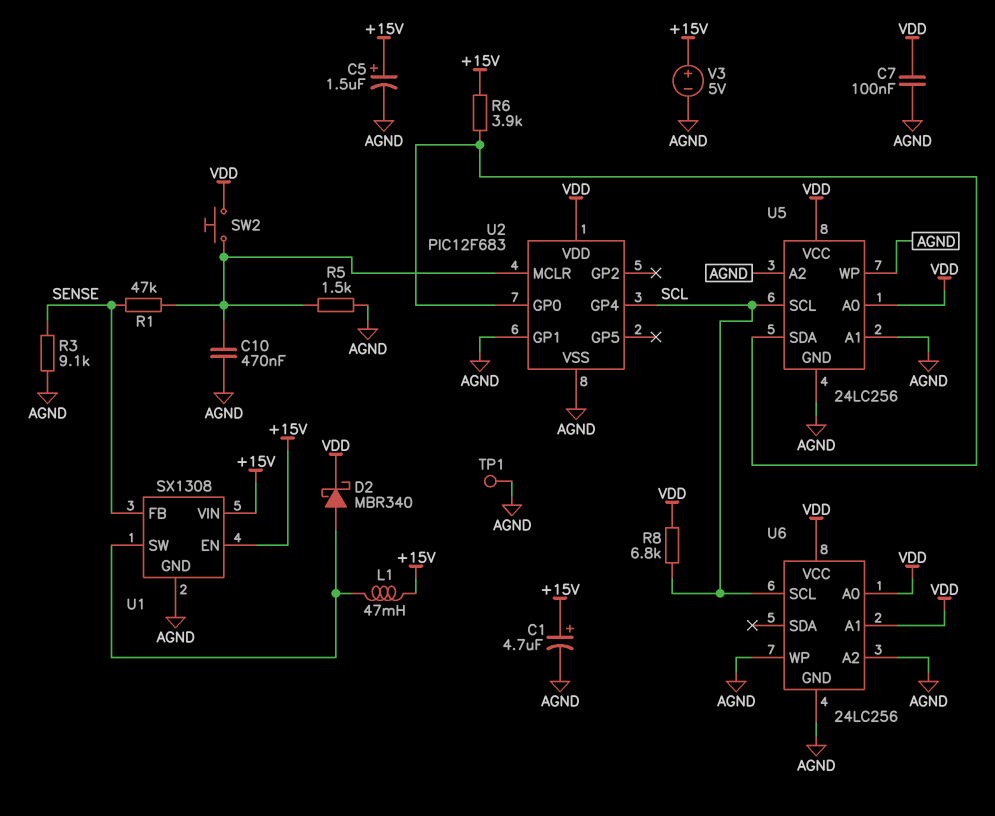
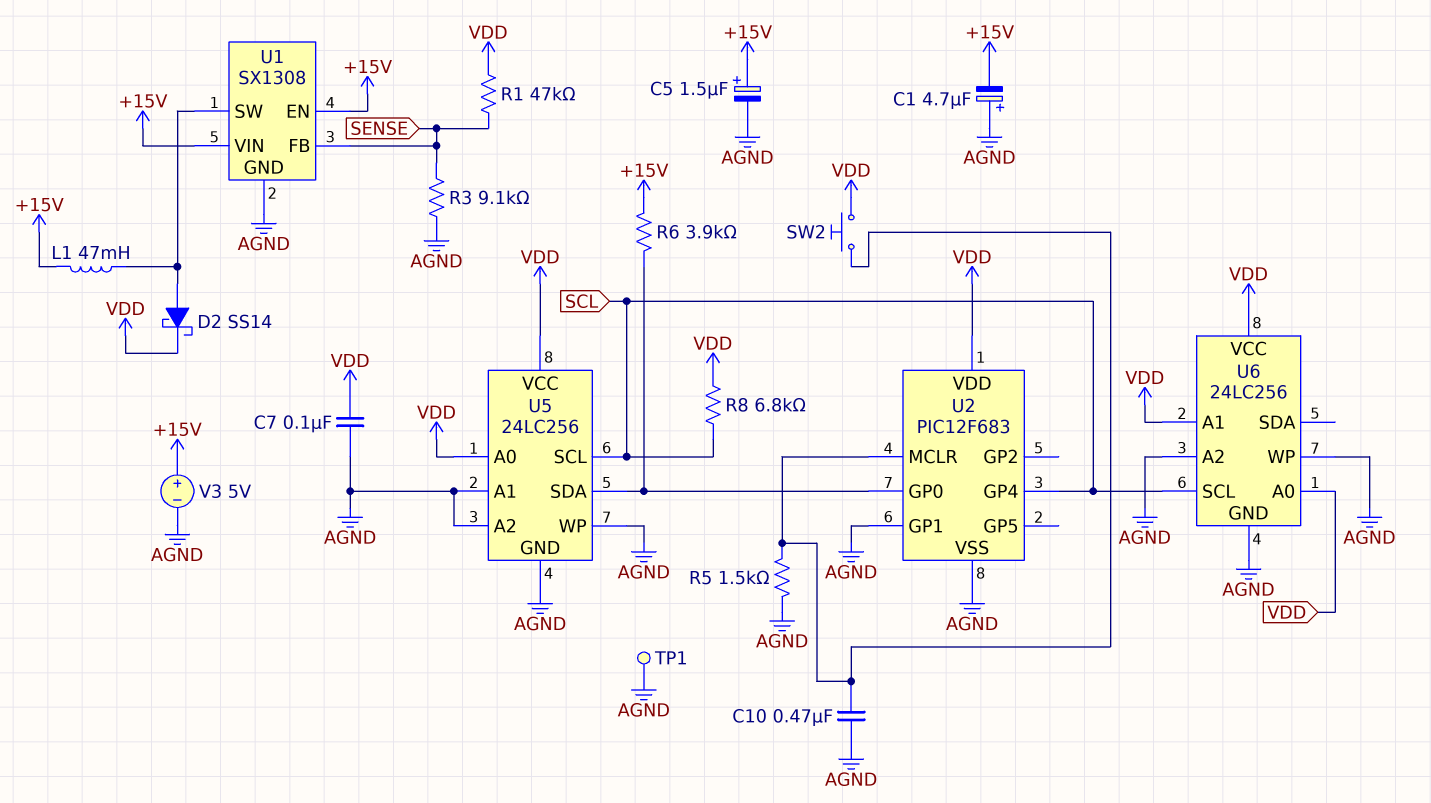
C1: 4.7uF (plus +15V, minus AGND) -> 4.7uF (plus AGND, minus +15V)
D2: schottky MBR340 (A U1/SW, K VDD) -> schottky SS14 (A U1/SW, K VDD)
R1: 47k (SENSE, U2/MCLR) -> 47k (SENSE, VDD)

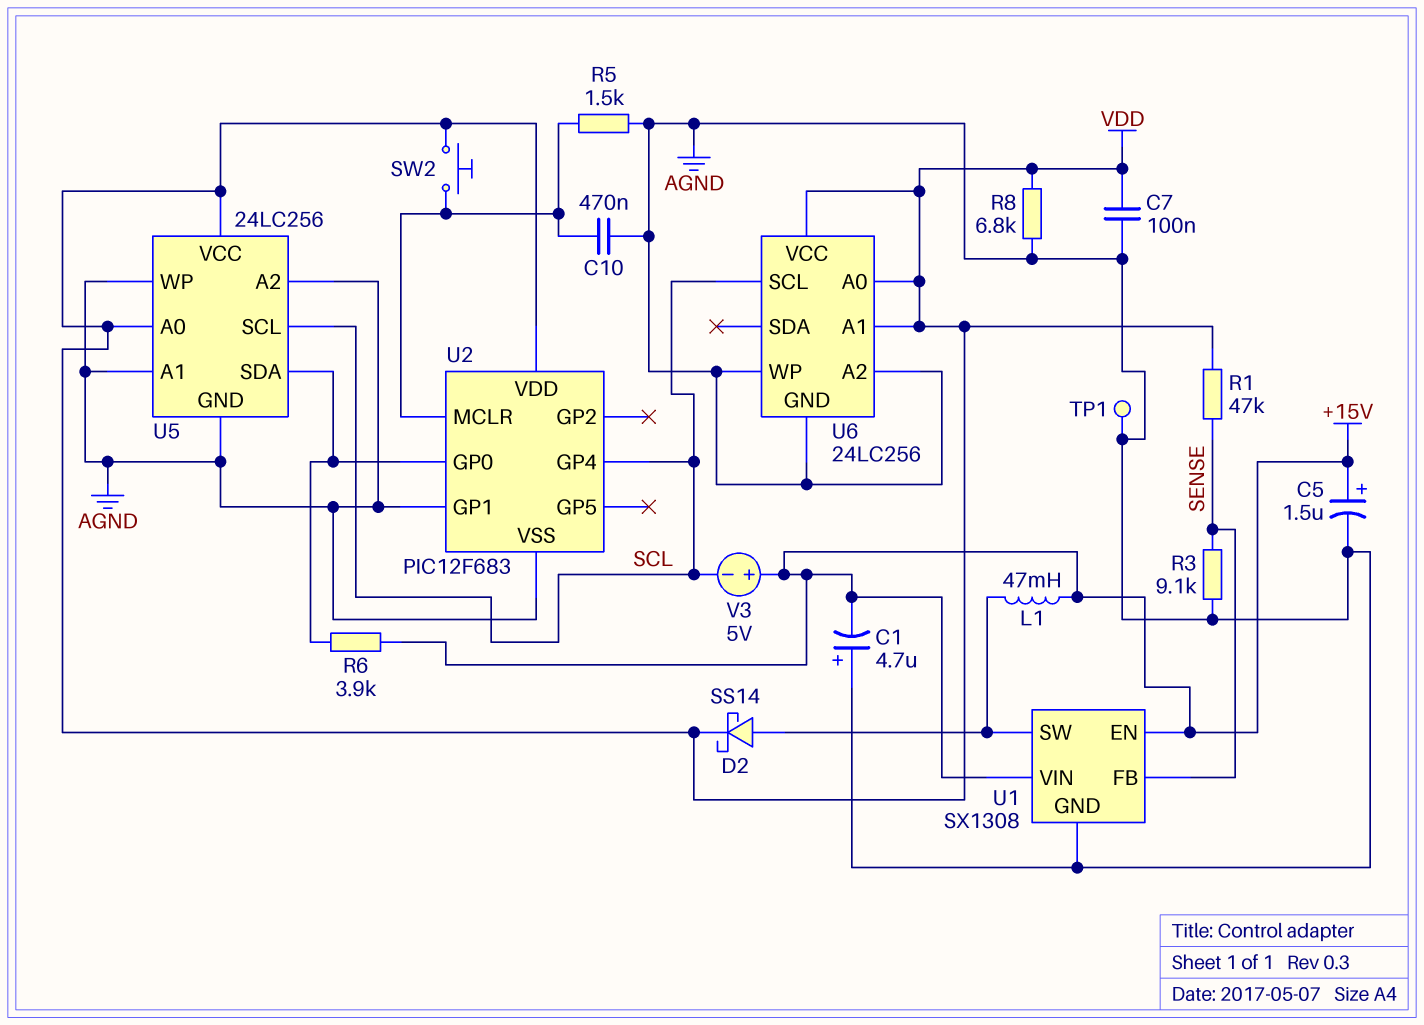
R8: 6.8k (SCL, VDD) -> 6.8k (AGND, VDD)
V3: 5V (plus +15V, minus AGND) -> 5V (plus +15V, minus SCL)

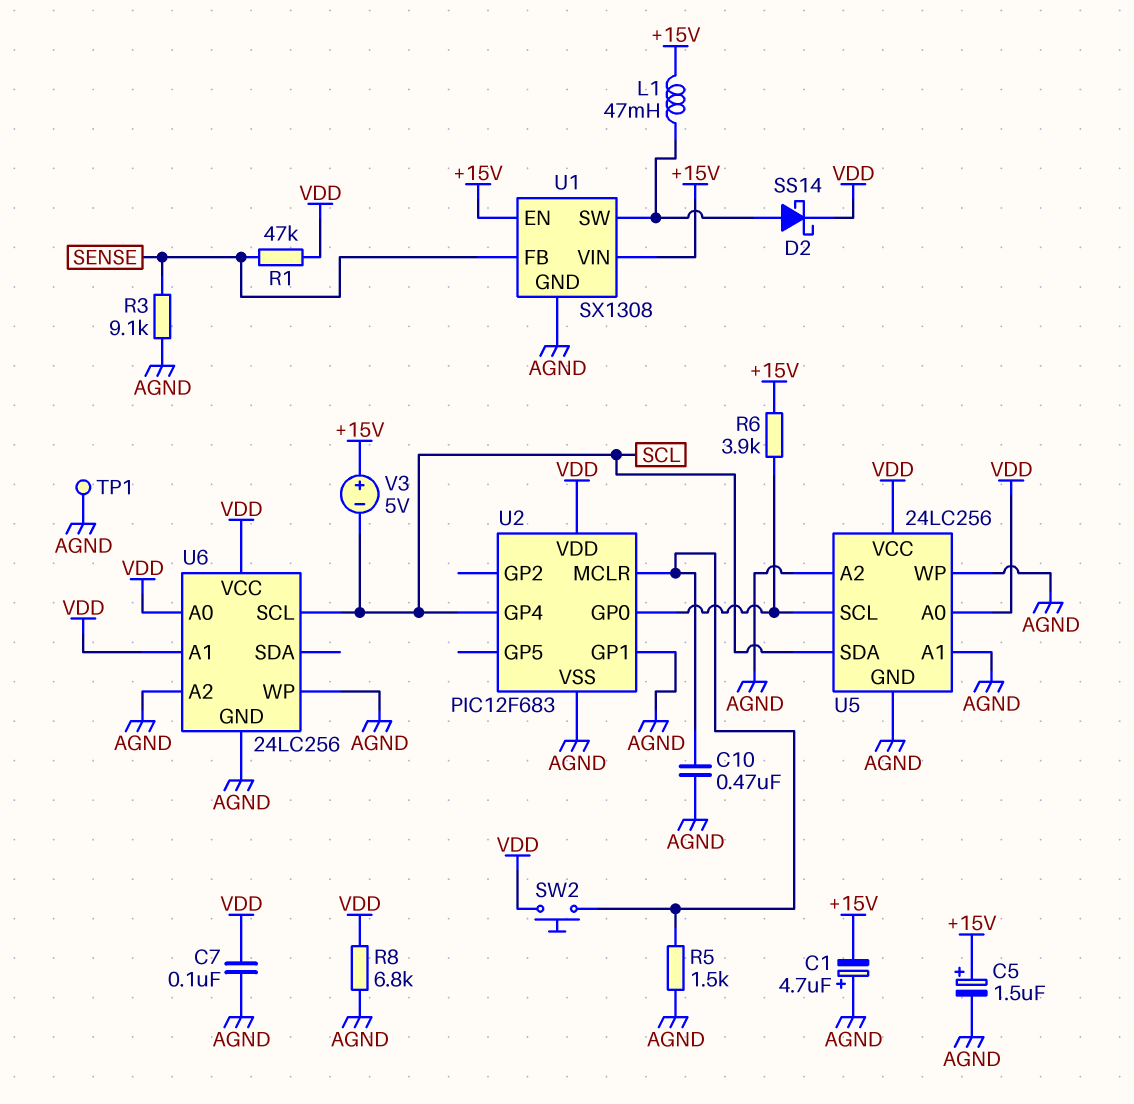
U5 pin SCL: SCL -> U2/GP0
U5 pin SDA: U2/GP0 -> SCL

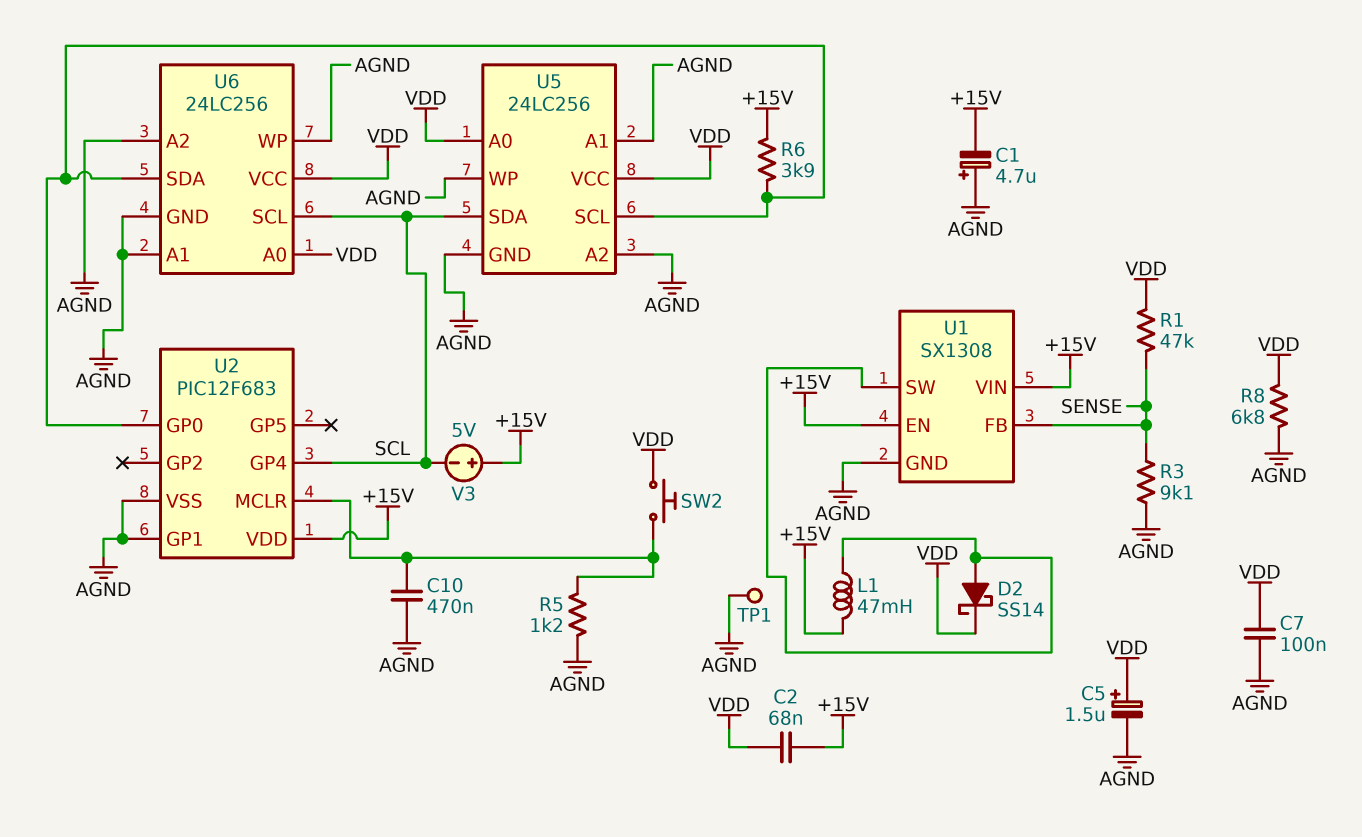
C2: none -> 68nF (+15V, VDD)
C5: 1.5uF (plus +15V, minus AGND) -> 1.5uF (plus VDD, minus AGND)
R5: 1.5k (AGND, U2/MCLR) -> 1.2k (AGND, U2/MCLR)
U2 pin VDD: VDD -> +15V
U6 pin A1: VDD -> AGND
U6 pin SDA: none -> U2/GP0

